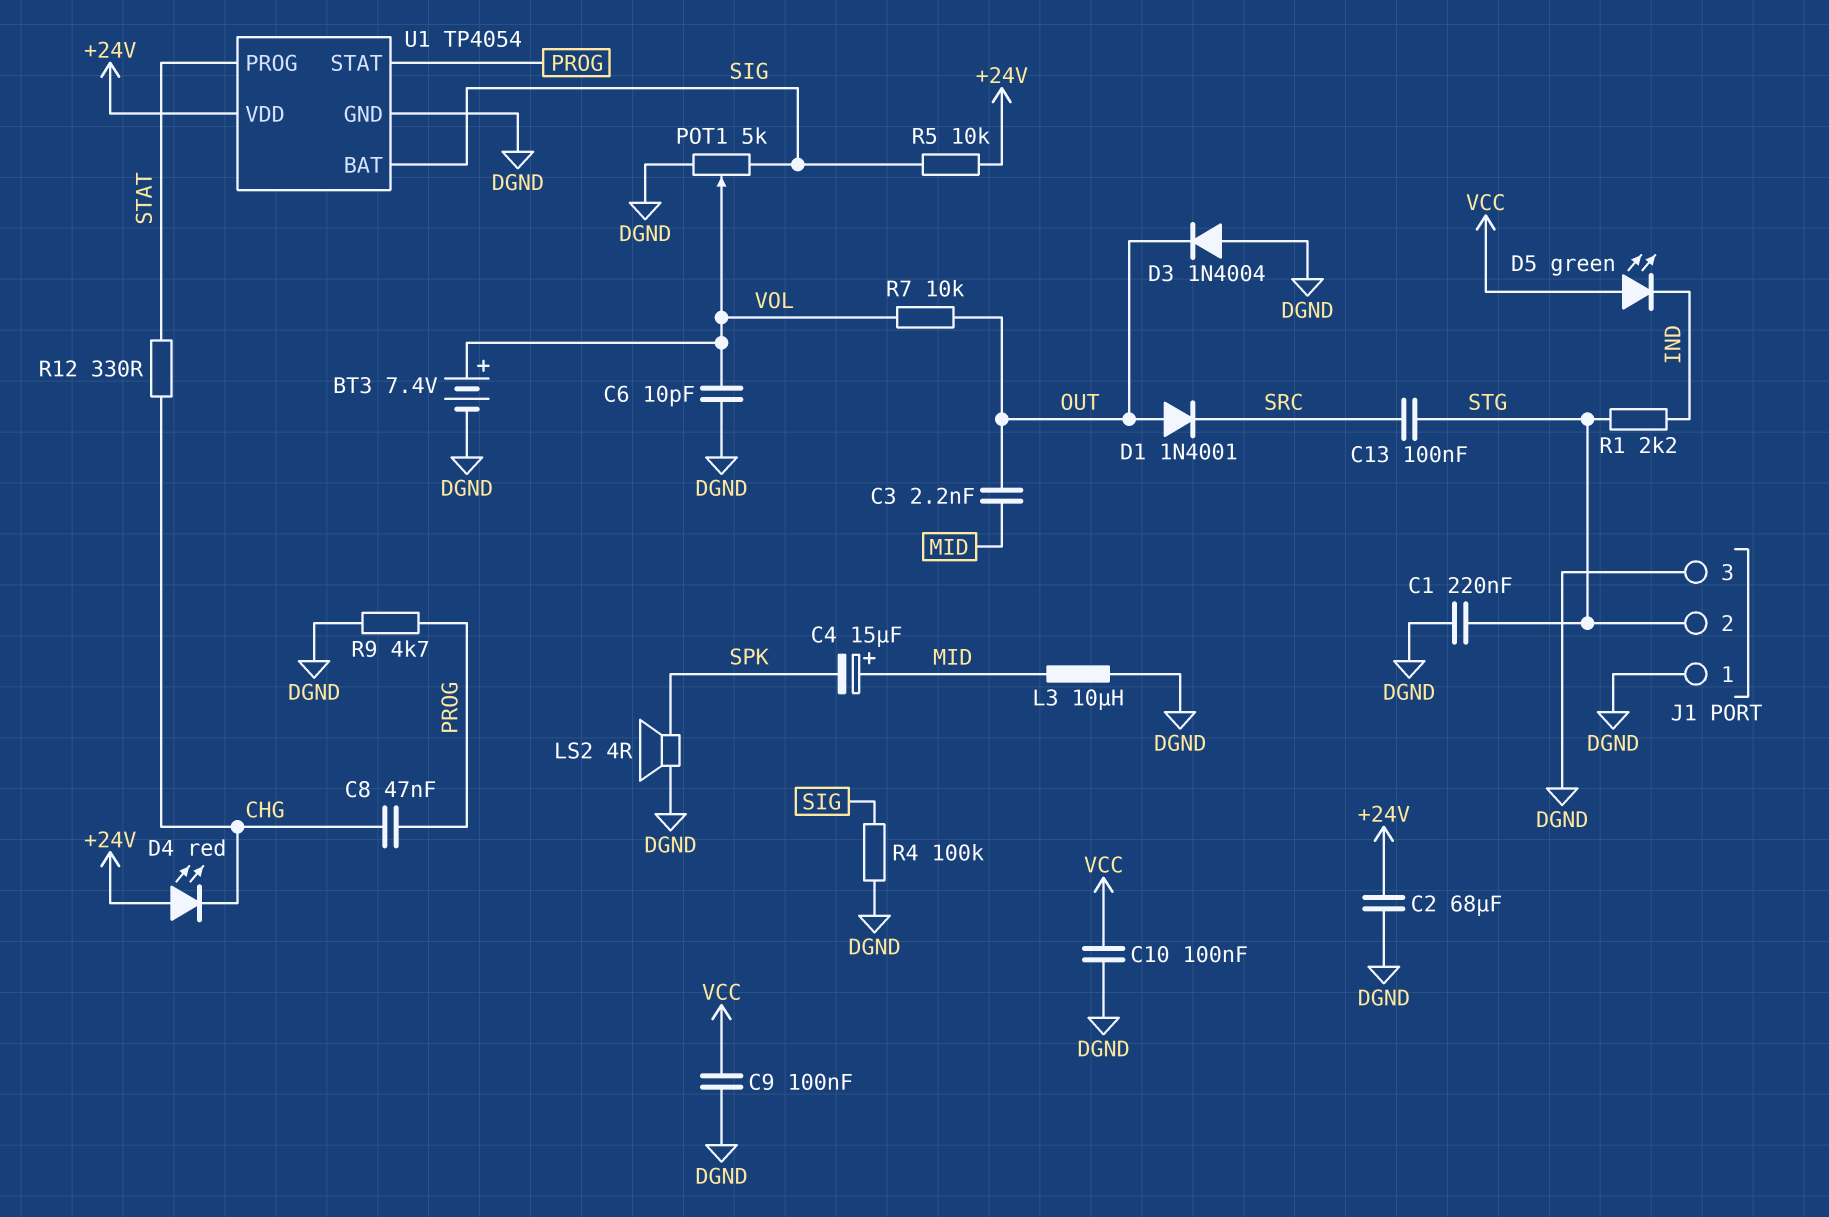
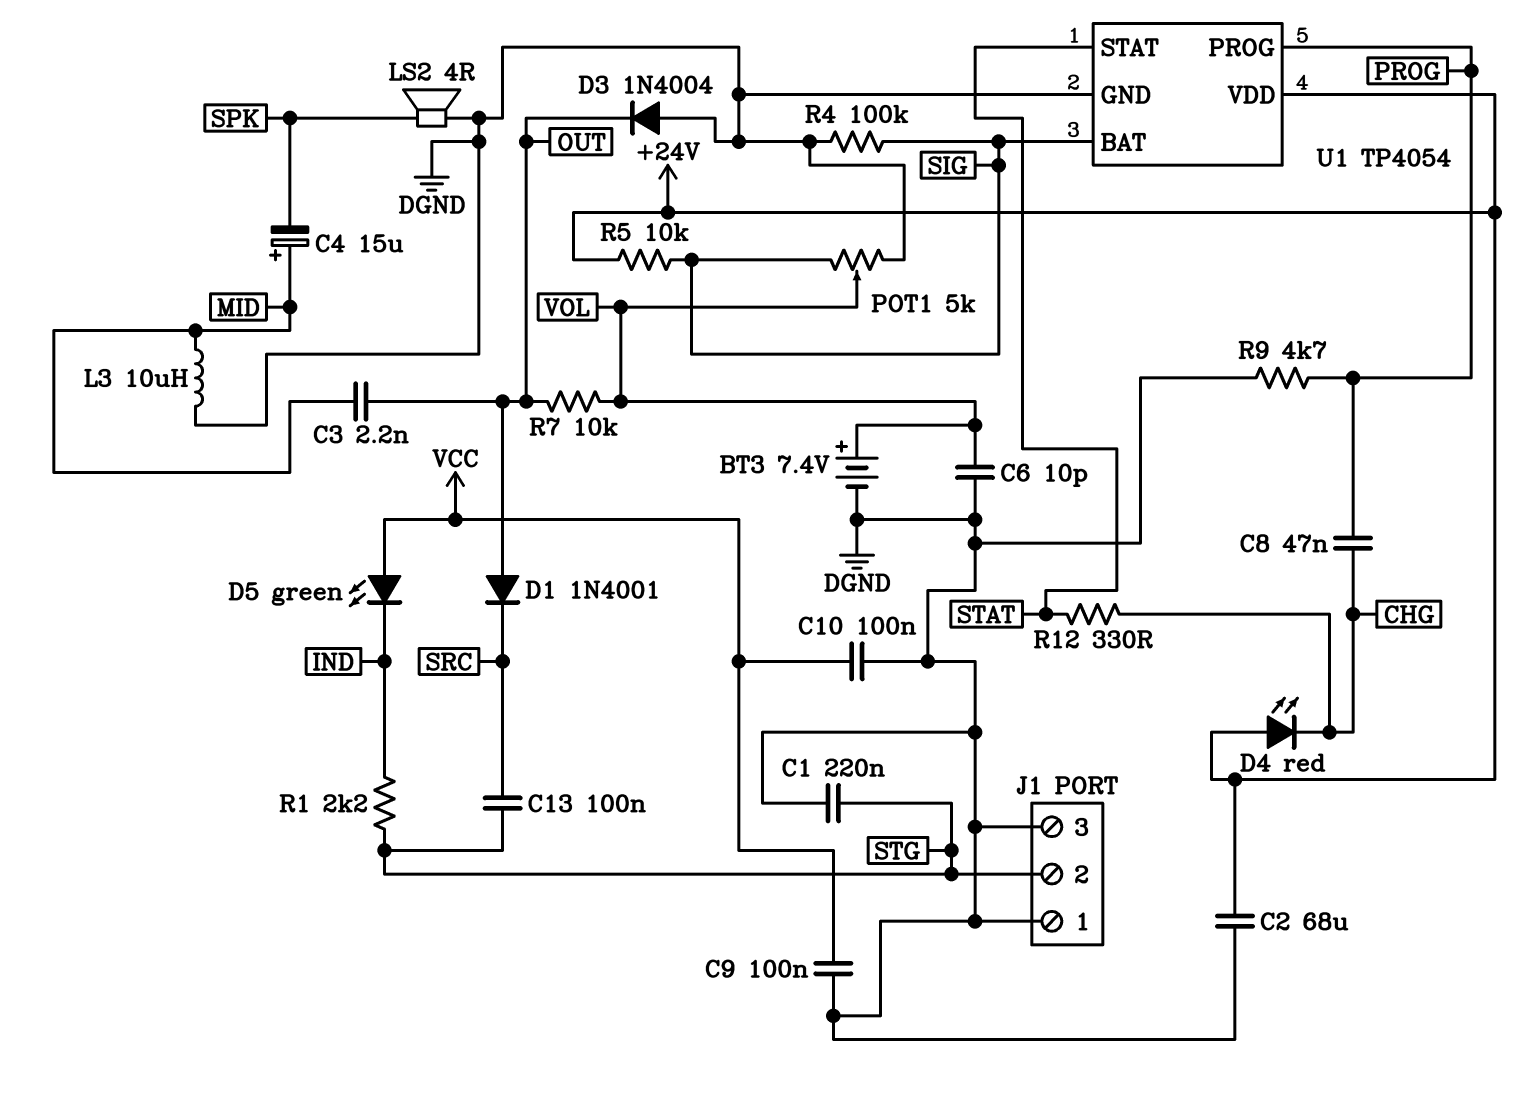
U1 pin PROG: STAT -> PROG
U1 pin STAT: PROG -> STAT

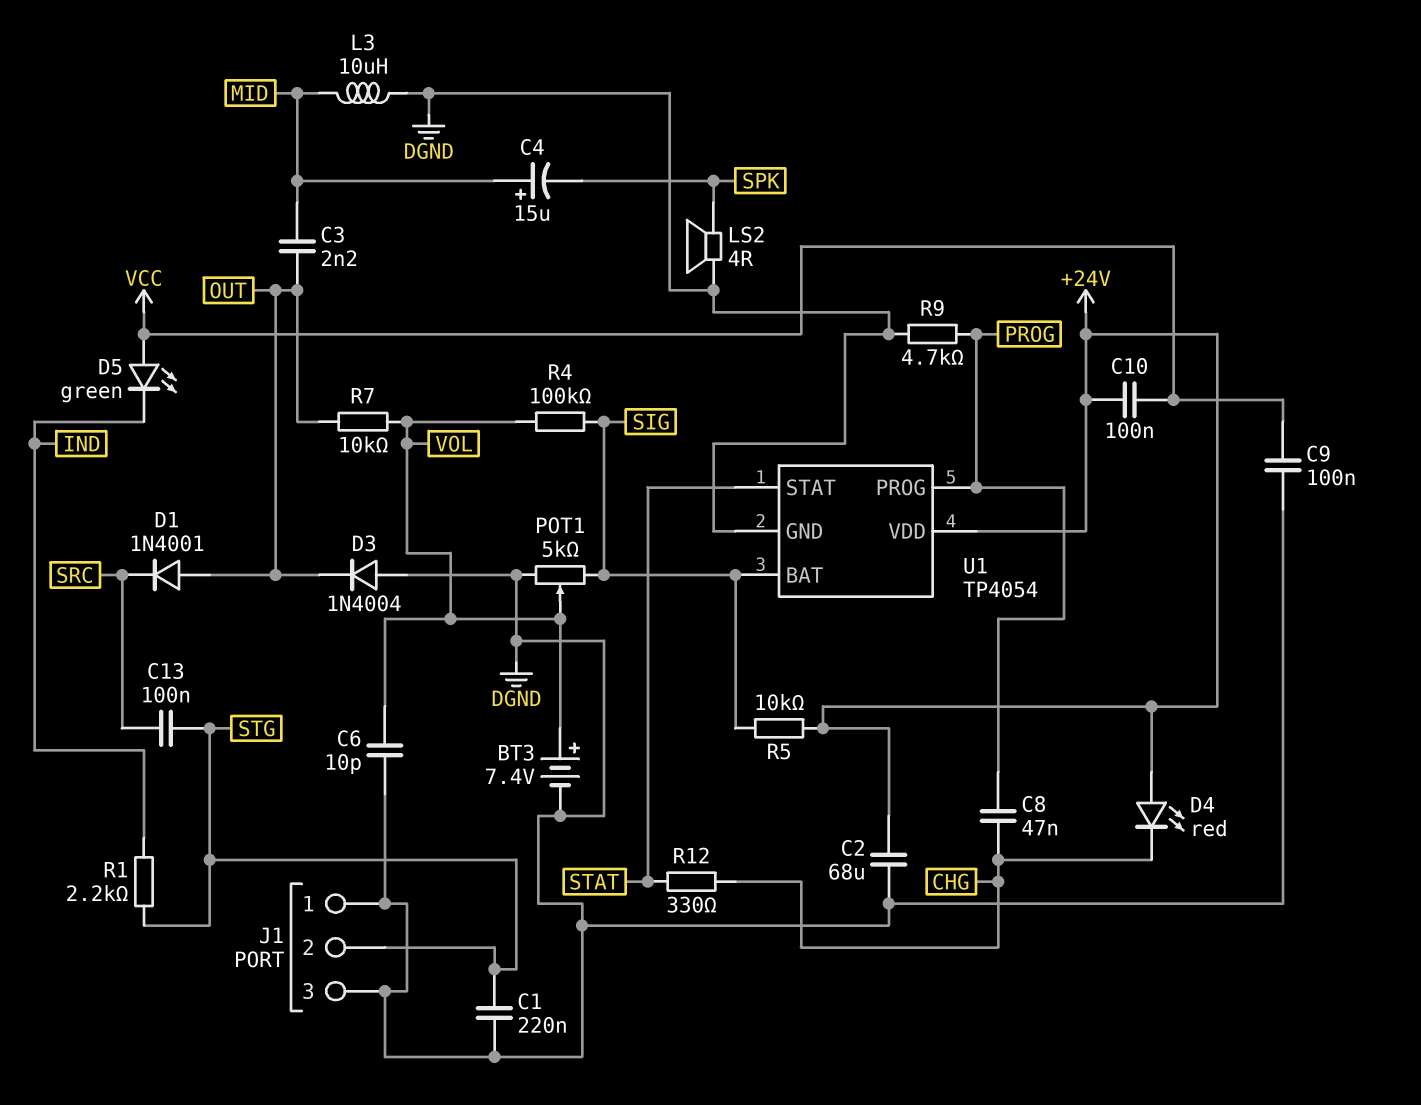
C10: 100nF (DGND, VCC) -> 100nF (+24V, VCC)
R4: 100k (DGND, SIG) -> 100k (SIG, VOL)

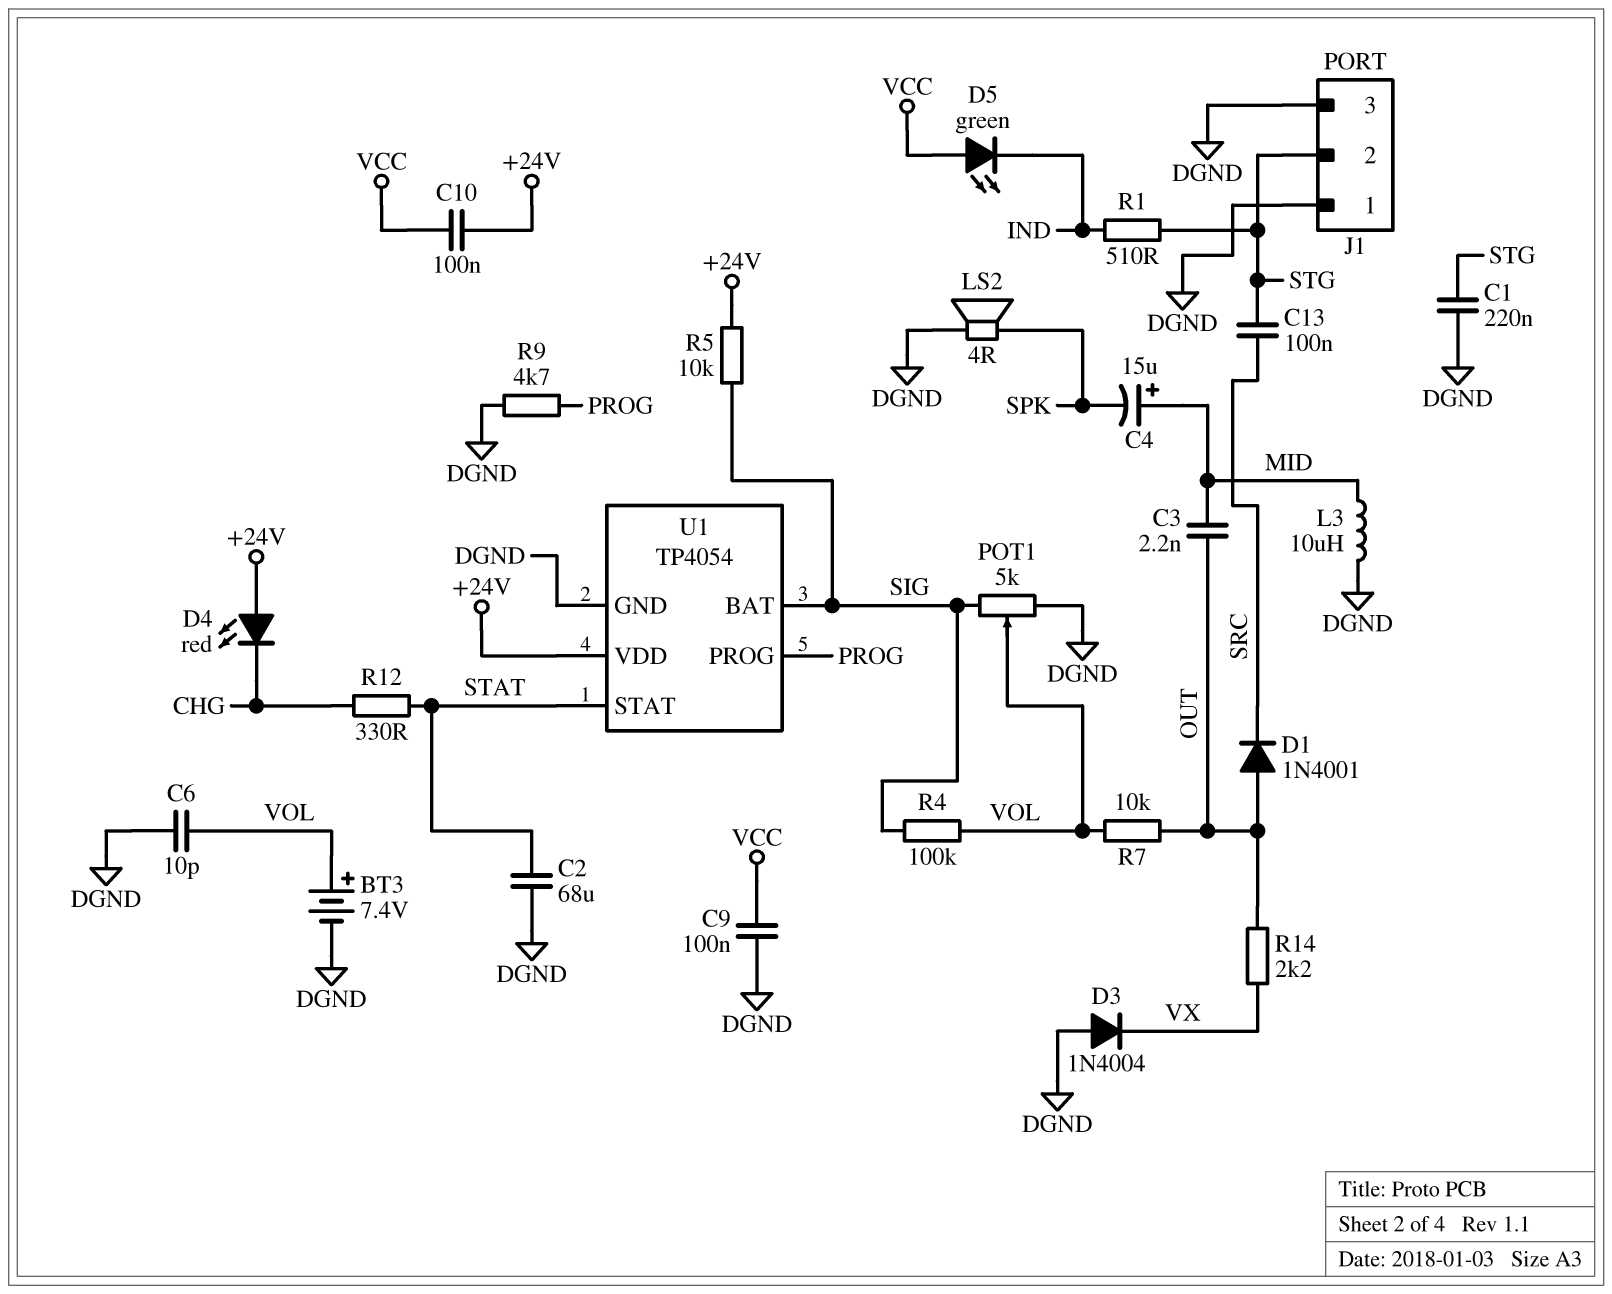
C2: 68uF (+24V, DGND) -> 68uF (DGND, STAT)
C8: 47nF (CHG, PROG) -> none
D3: diode 1N4004 (A DGND, K OUT) -> diode 1N4004 (A DGND, K VX)
R1: 2.2k (IND, STG) -> 510 (IND, STG)
R14: none -> 2.2k (OUT, VX)

